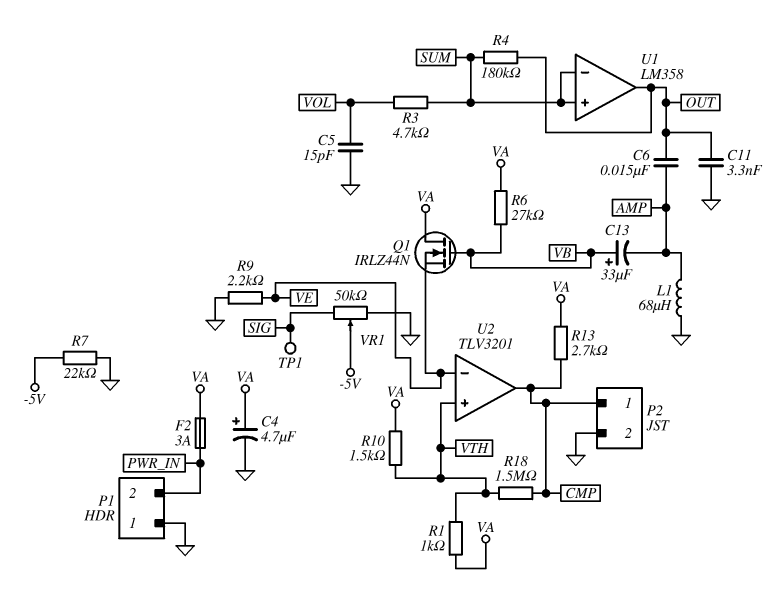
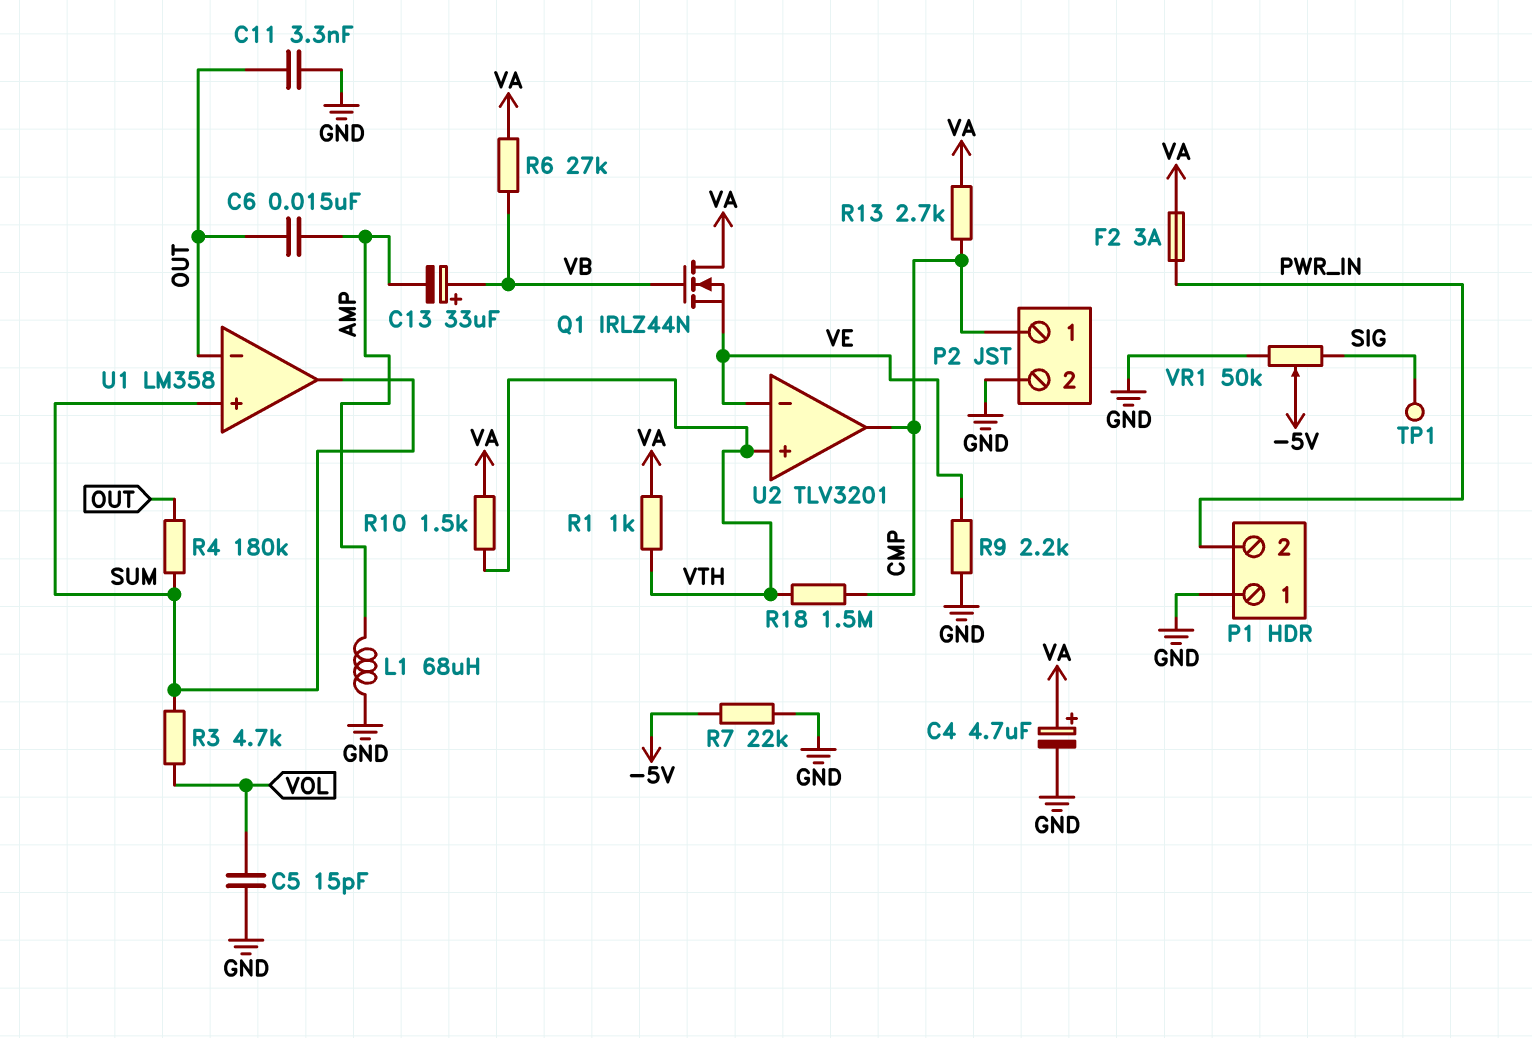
U1 pin in-: SUM -> OUT
U1 pin out: OUT -> SUM

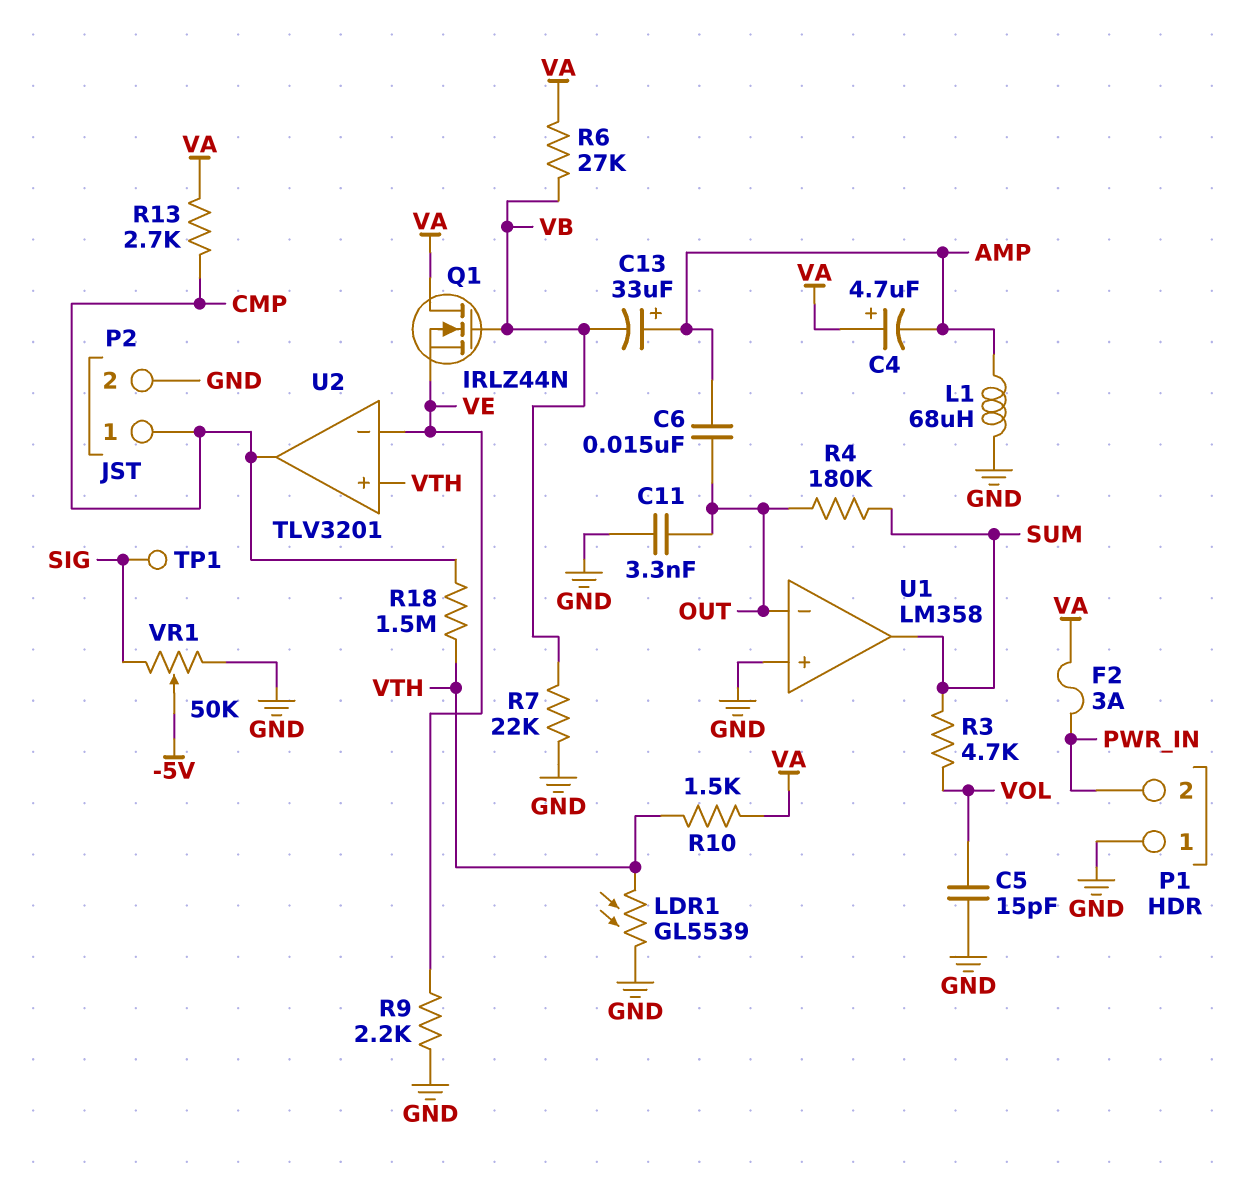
C4: 4.7uF (plus VA, minus GND) -> 4.7uF (plus VA, minus AMP)
C13: 33uF (plus VB, minus AMP) -> 33uF (plus AMP, minus VB)
LDR1: none -> GL5539 (GND, VTH)
R1: 1k (VA, VTH) -> none
R7: 22k (-5V, GND) -> 22k (GND, VB)
U1 pin in+: SUM -> GND

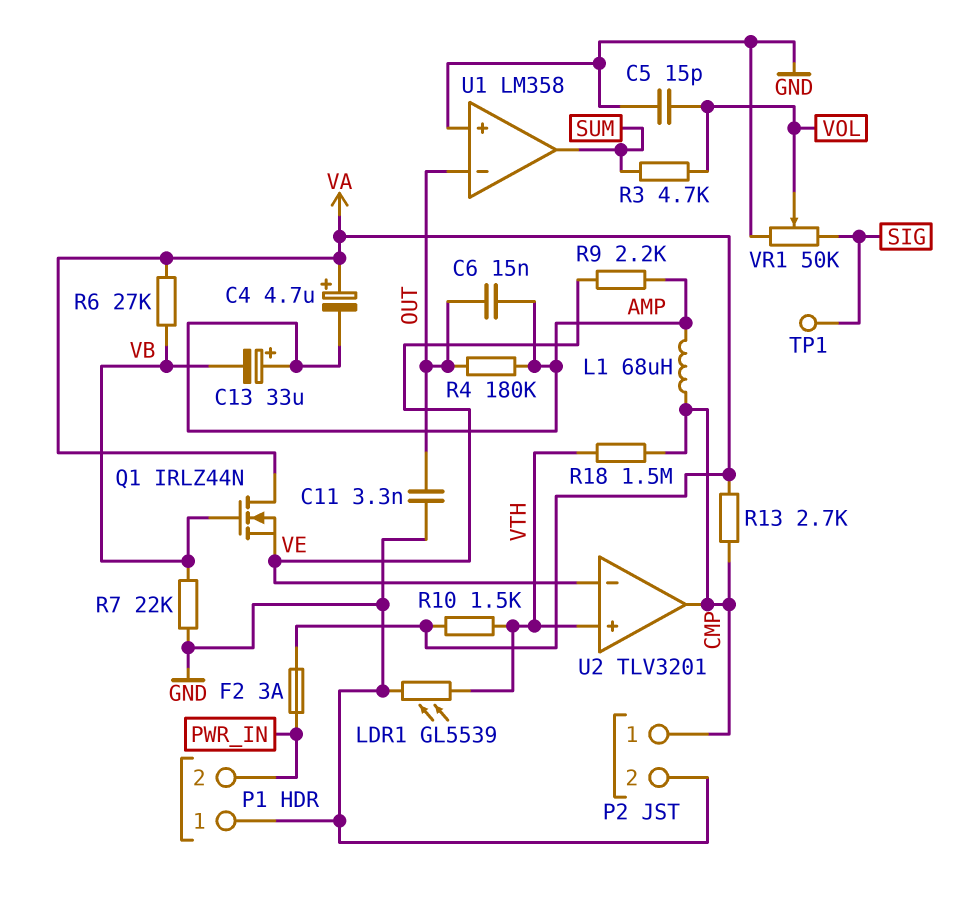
L1: 68uH (AMP, GND) -> 68uH (AMP, CMP)
R4: 180k (OUT, SUM) -> 180k (AMP, OUT)
R9: 2.2k (GND, VE) -> 2.2k (AMP, VE)
VR1: 50k (GND, SIG, wiper -5V) -> 50k (GND, SIG, wiper VOL)

